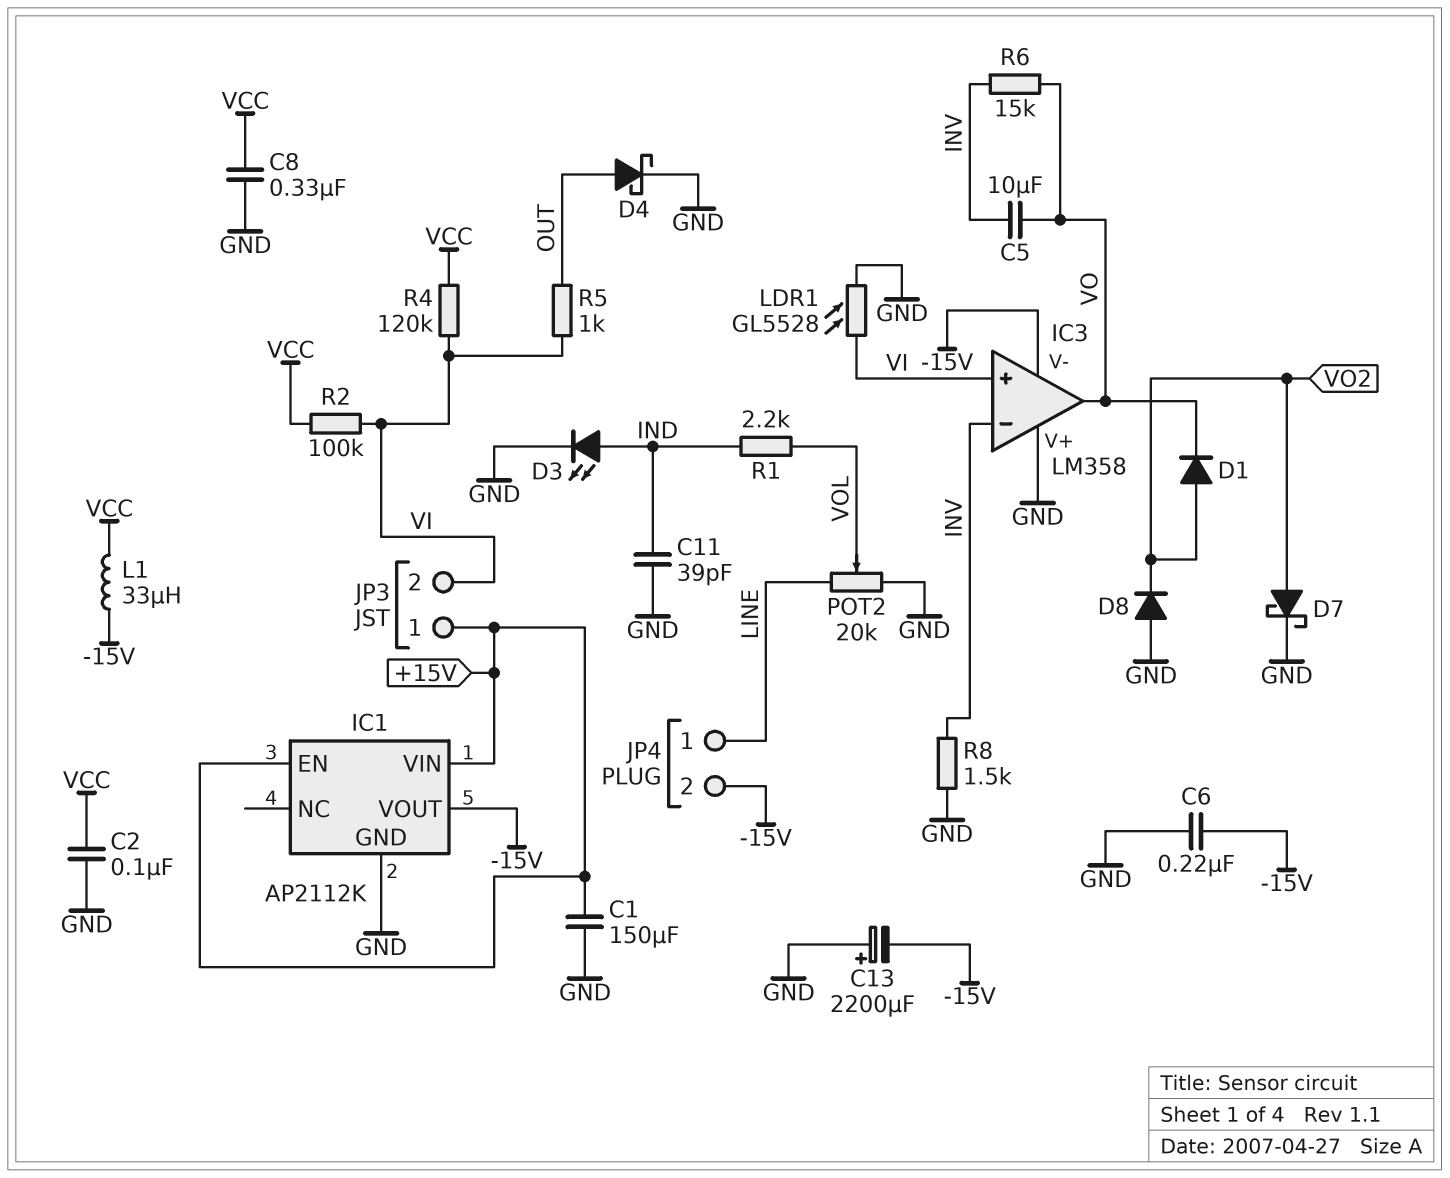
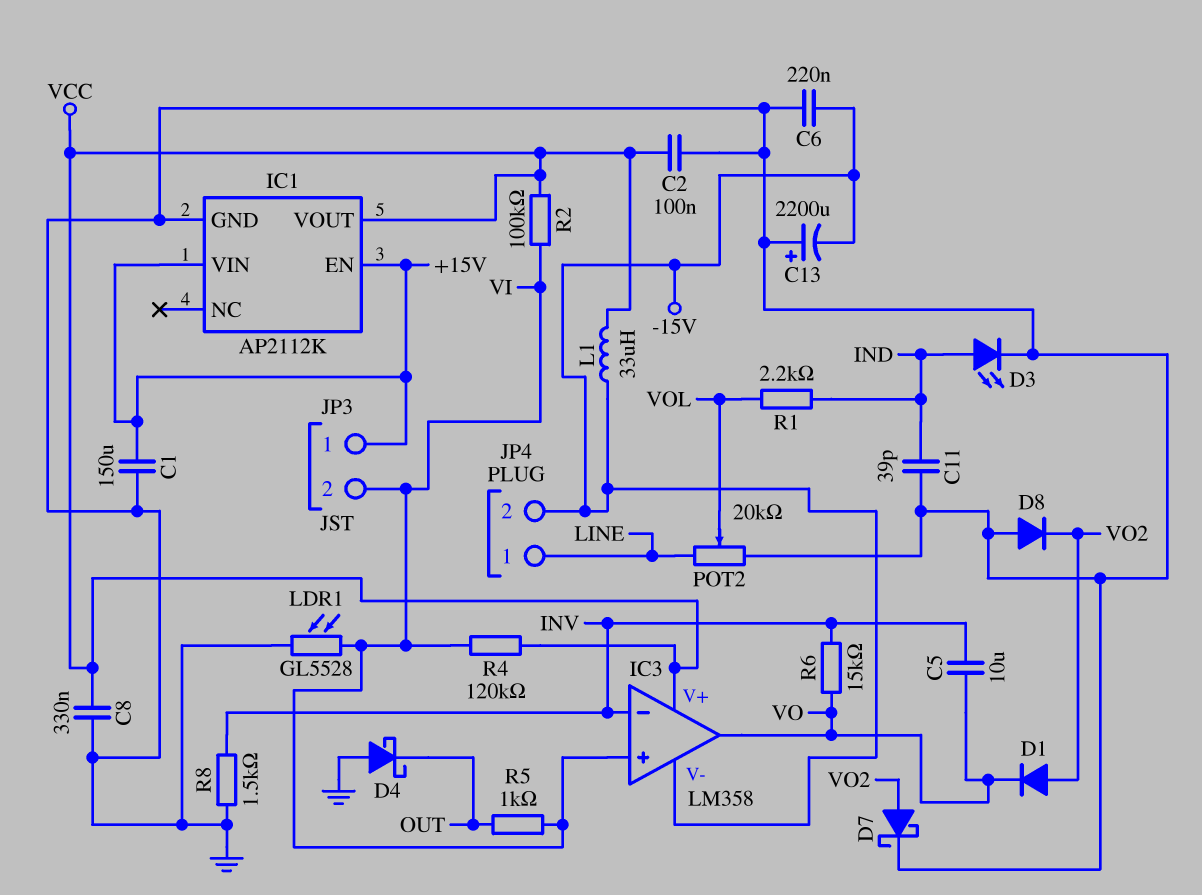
D4: schottky (A OUT, K GND) -> schottky (A GND, K OUT)
IC1 pin VOUT: -15V -> VCC
IC3 pin V+: GND -> VCC

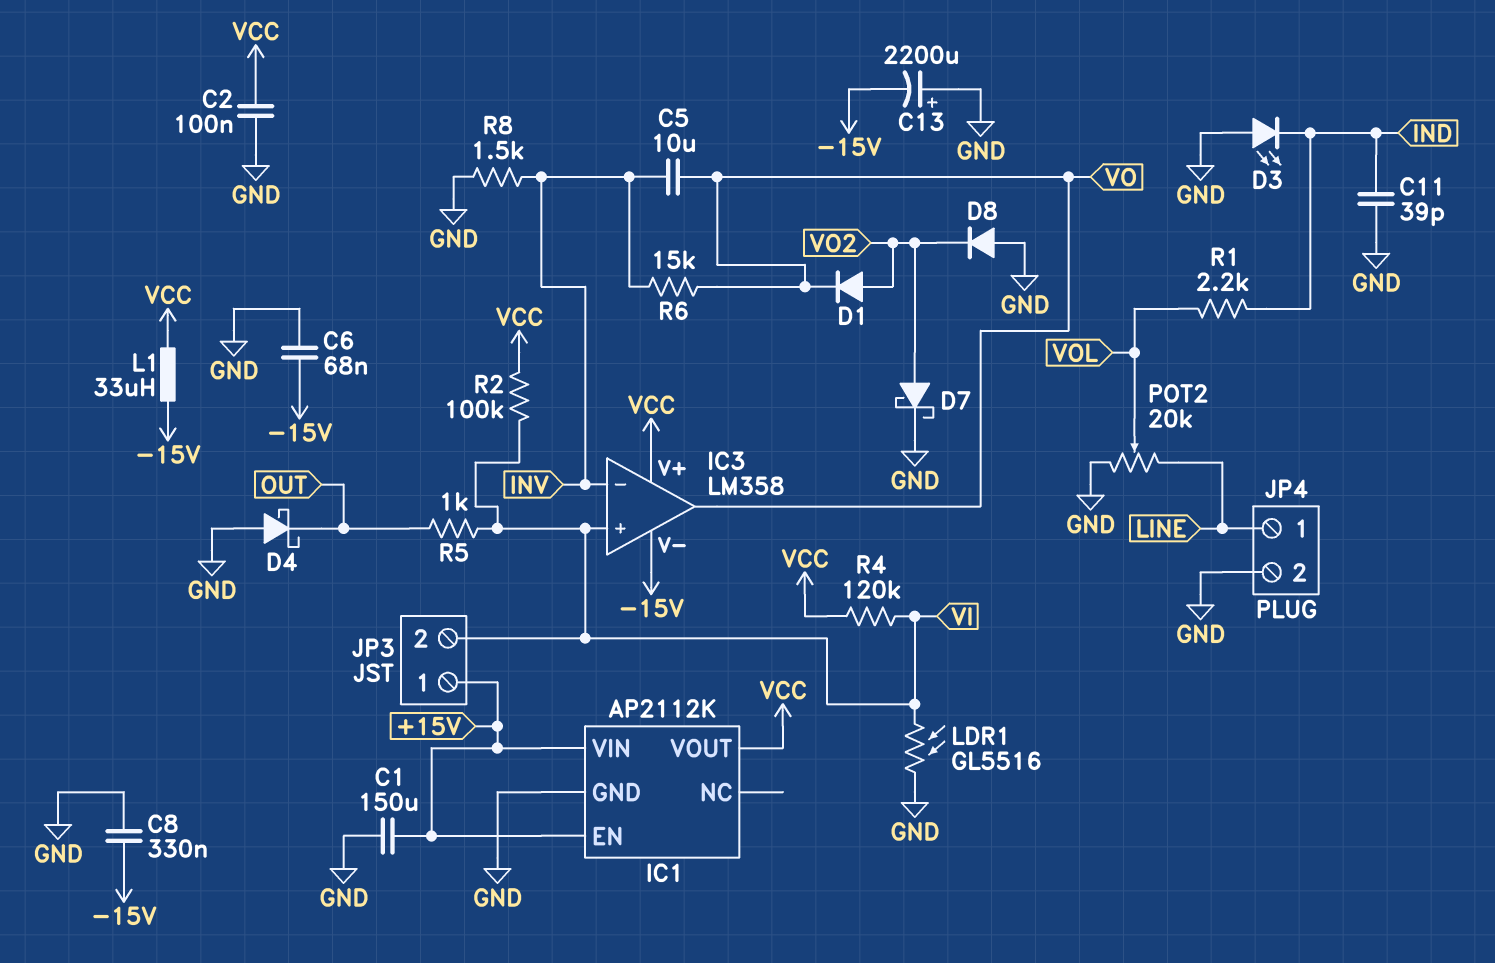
C6: 220nF (-15V, GND) -> 68nF (-15V, GND)
C8: 330nF (GND, VCC) -> 330nF (-15V, GND)
D3: LED (A IND, K GND) -> LED (A GND, K IND)
JP4 pin 2: -15V -> GND
LDR1: GL5528 (GND, VI) -> GL5516 (GND, VI)

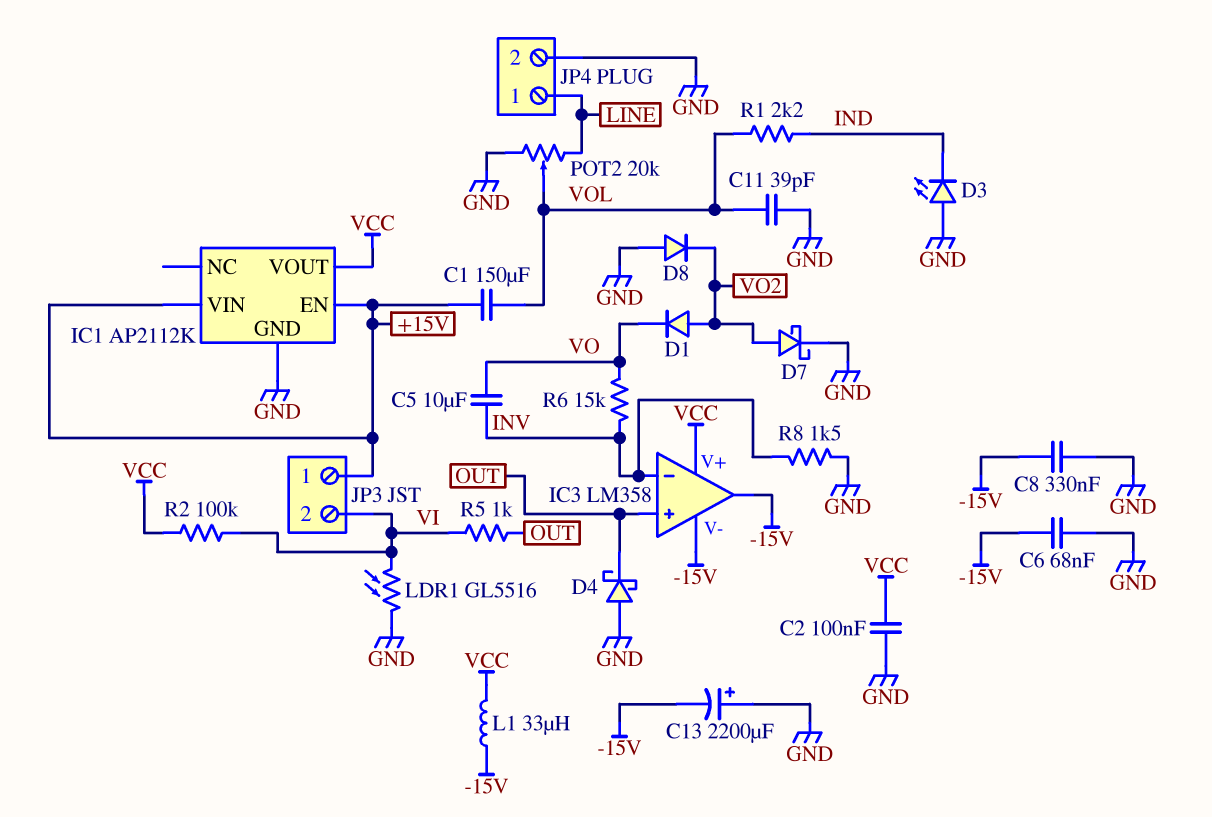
C1: 150uF (+15V, GND) -> 150uF (+15V, VOL)
C11: 39pF (GND, IND) -> 39pF (GND, VOL)
IC3 pin in+: VI -> OUT
IC3 pin out: VO -> -15V
R4: 120k (VCC, VI) -> none

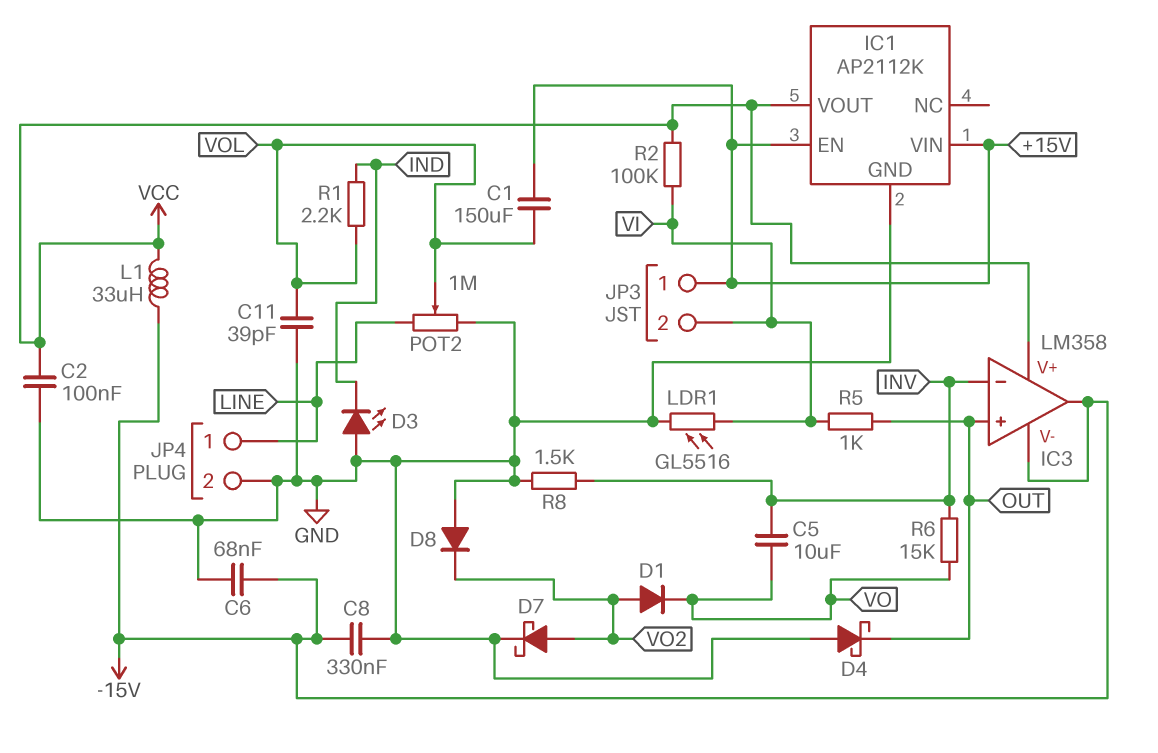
C13: 2200uF (plus GND, minus -15V) -> none
POT2: 20k (GND, LINE, wiper VOL) -> 1M (GND, LINE, wiper VOL)

